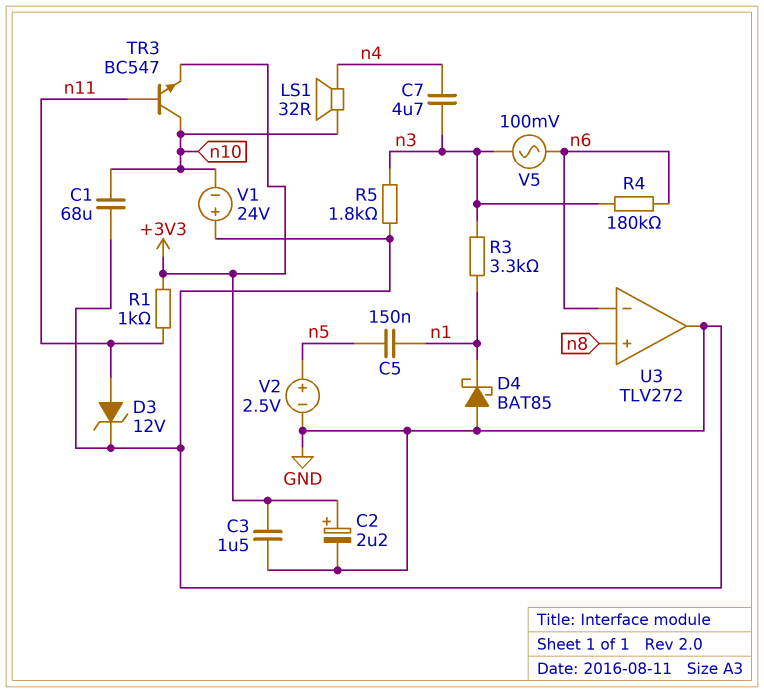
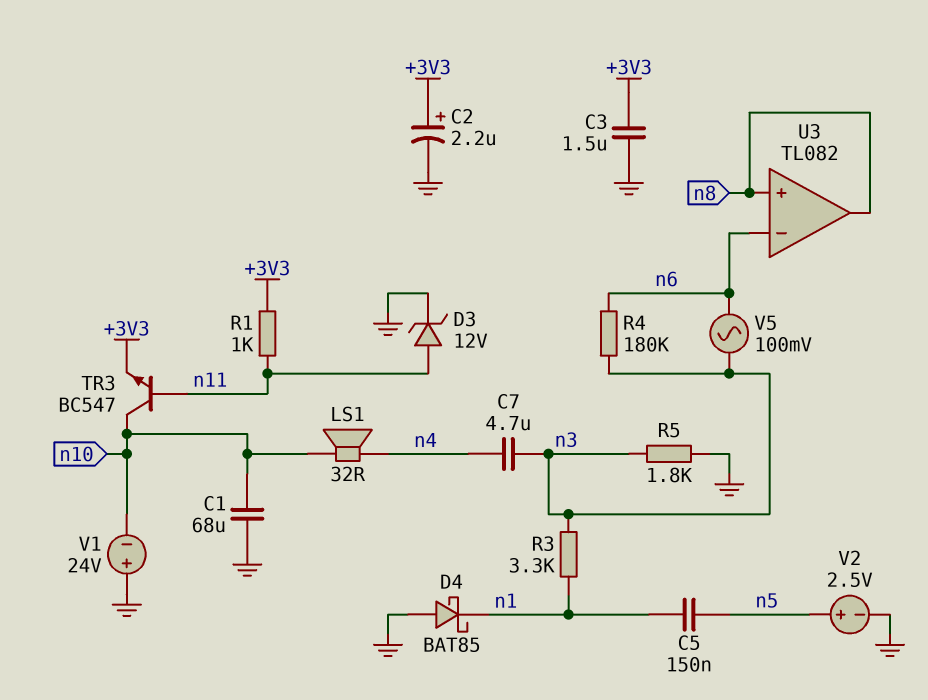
U3: TLV272 -> TL082
U3 pin out: GND -> n8

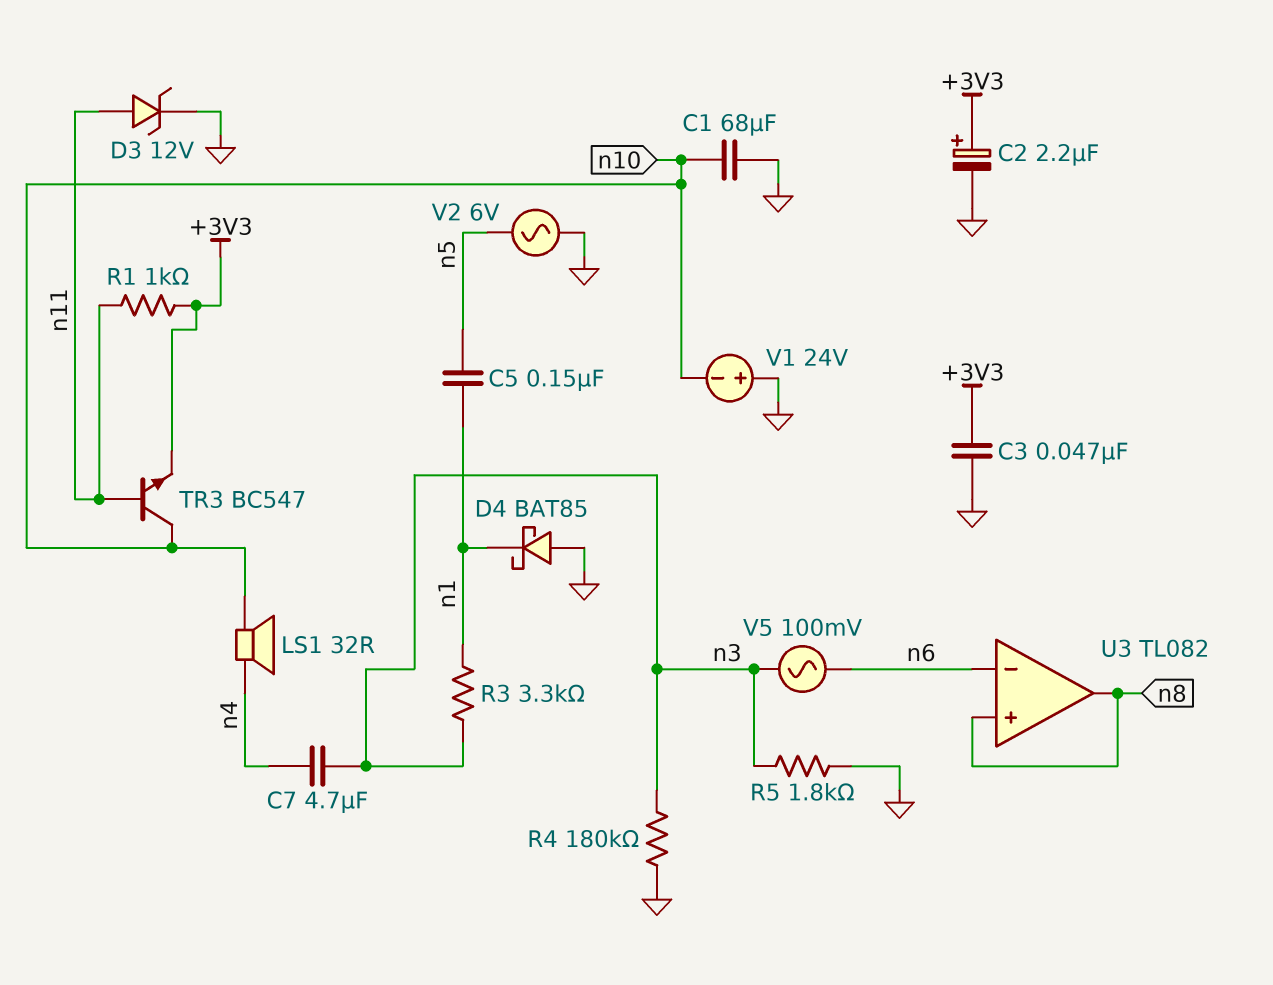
C3: 1.5uF (+3V3, GND) -> 47nF (+3V3, GND)
R4: 180k (n3, n6) -> 180k (GND, n3)
V2: 2.5V (plus n5, minus GND) -> AC 6V (GND, n5)

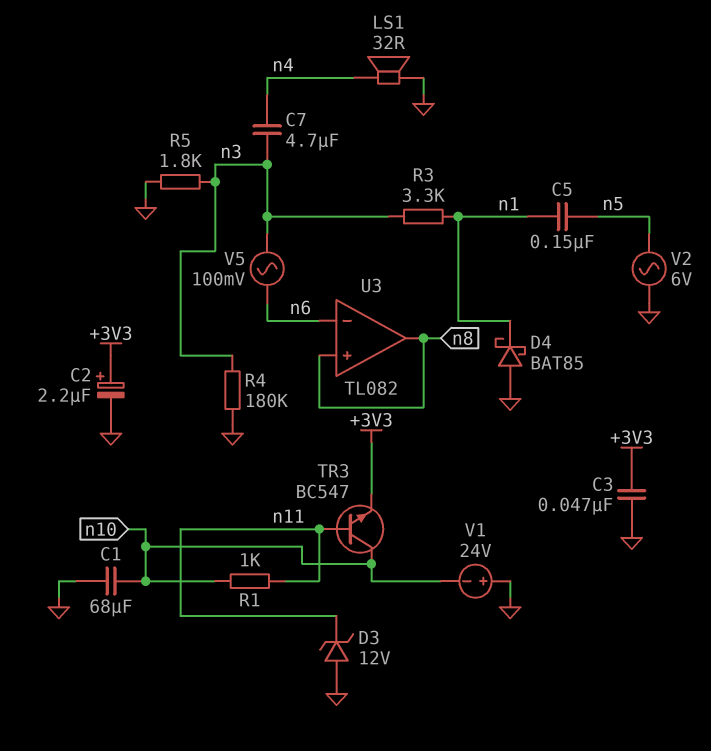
D3: zener 12V (A n11, K GND) -> zener 12V (A GND, K n11)
LS1: speaker 32R (n4, n10) -> speaker 32R (GND, n4)
R1: 1k (+3V3, n11) -> 1k (n10, n11)

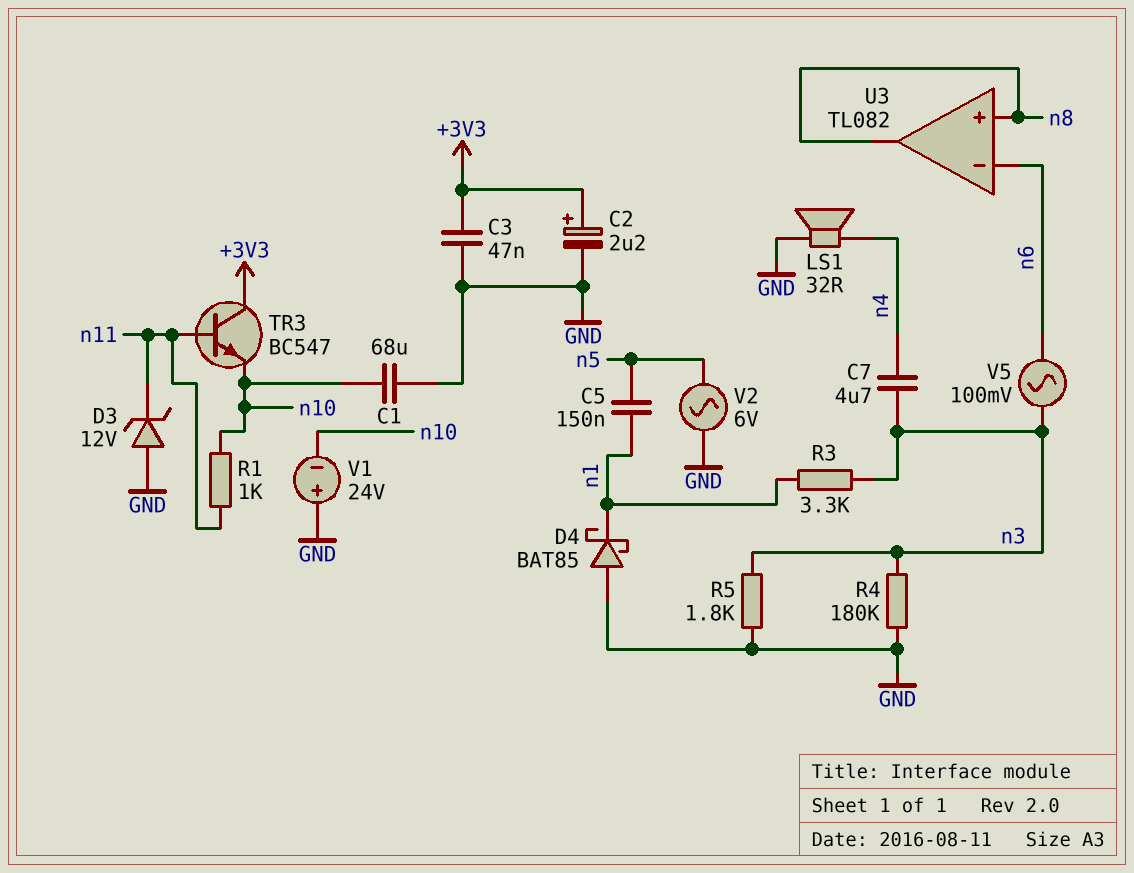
TR3: NPN BC547 (B n11, C n10, E +3V3) -> NPN BC547 (B n11, C +3V3, E n10)

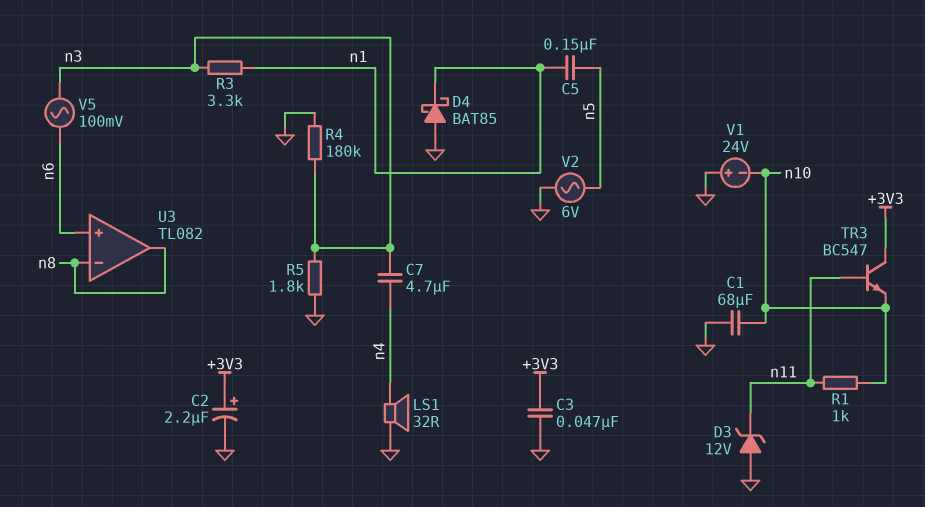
U3 pin in+: n8 -> n6
U3 pin in-: n6 -> n8

